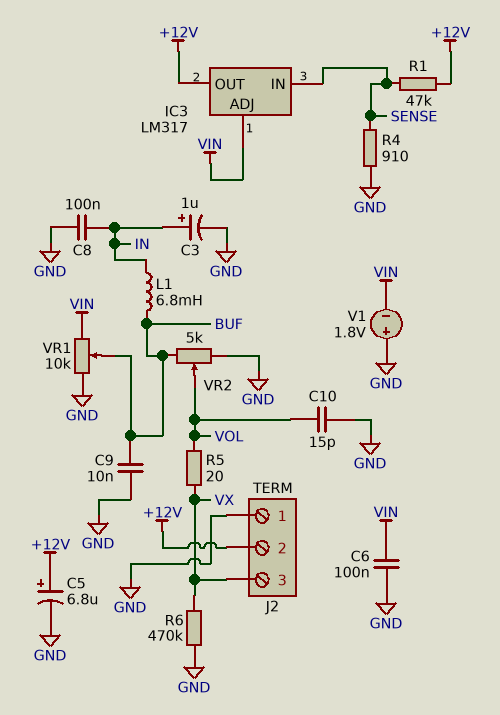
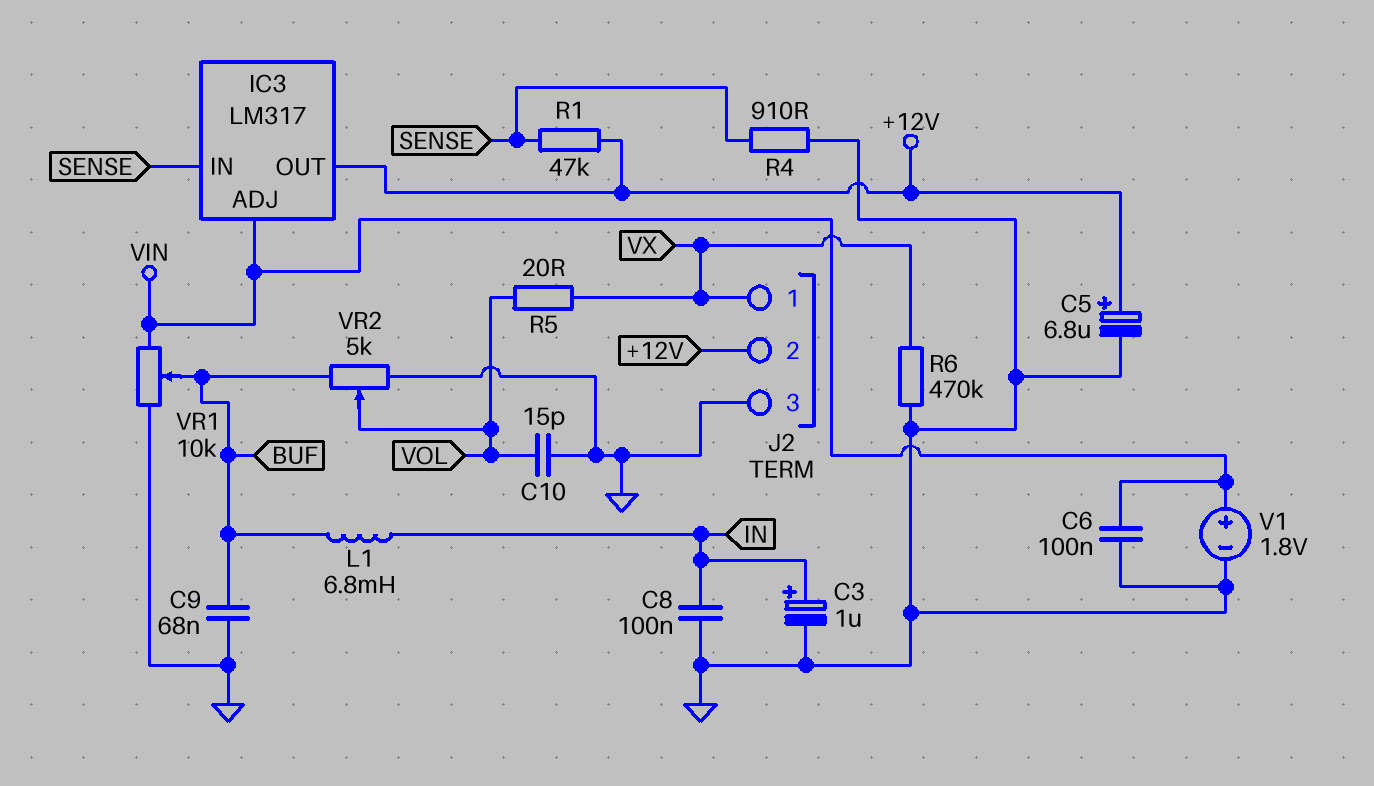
C9: 10nF (BUF, GND) -> 68nF (BUF, GND)
J2 pin 1: GND -> VX
J2 pin 3: VX -> GND
V1: 1.8V (plus GND, minus VIN) -> 1.8V (plus VIN, minus GND)

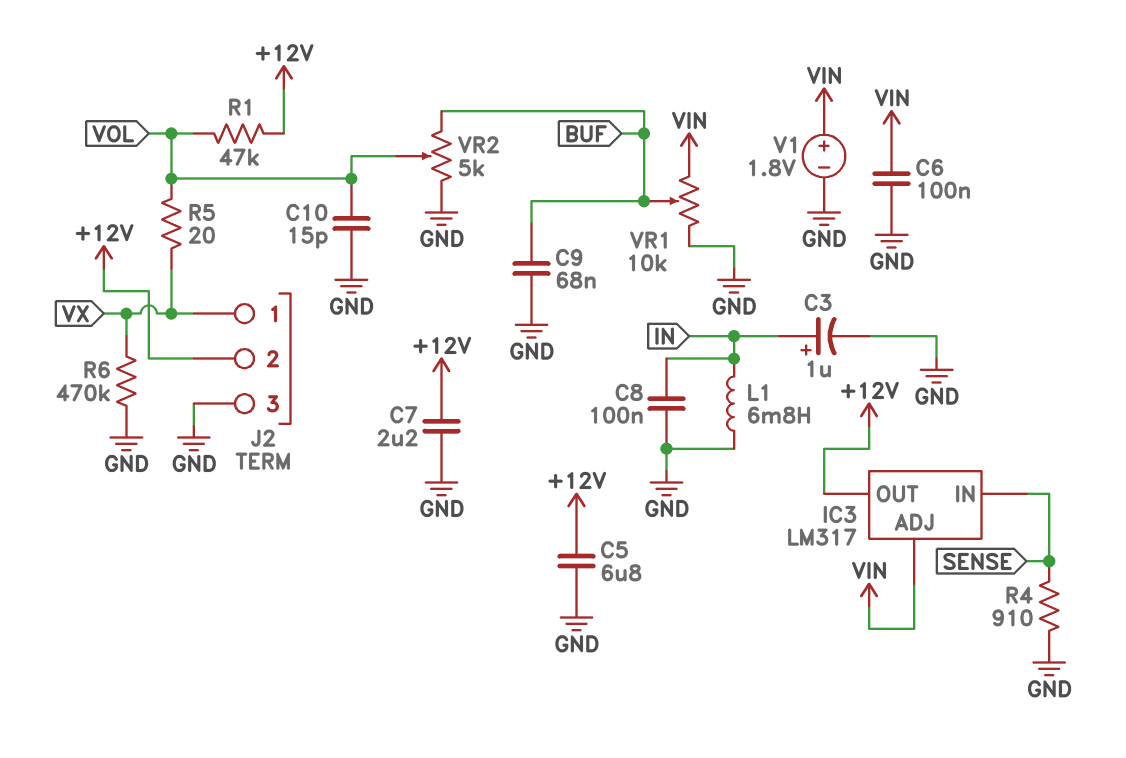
C5: 6.8uF (plus +12V, minus GND) -> 6.8uF (+12V, GND)
C7: none -> 2.2uF (+12V, GND)
L1: 6.8mH (BUF, IN) -> 6.8mH (GND, IN)
R1: 47k (+12V, SENSE) -> 47k (+12V, VOL)

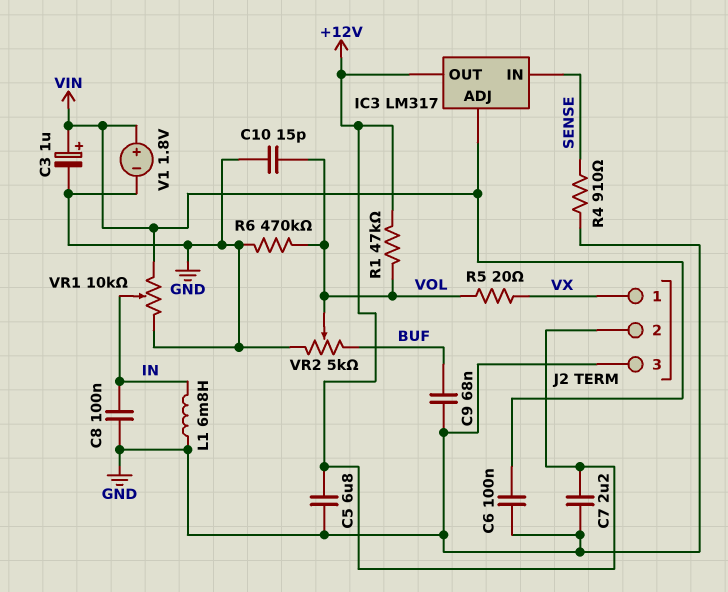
C3: 1uF (plus IN, minus GND) -> 1uF (plus VIN, minus GND)
R6: 470k (GND, VX) -> 470k (GND, VOL)
VR1: 10k (GND, VIN, wiper BUF) -> 10k (GND, VIN, wiper IN)

